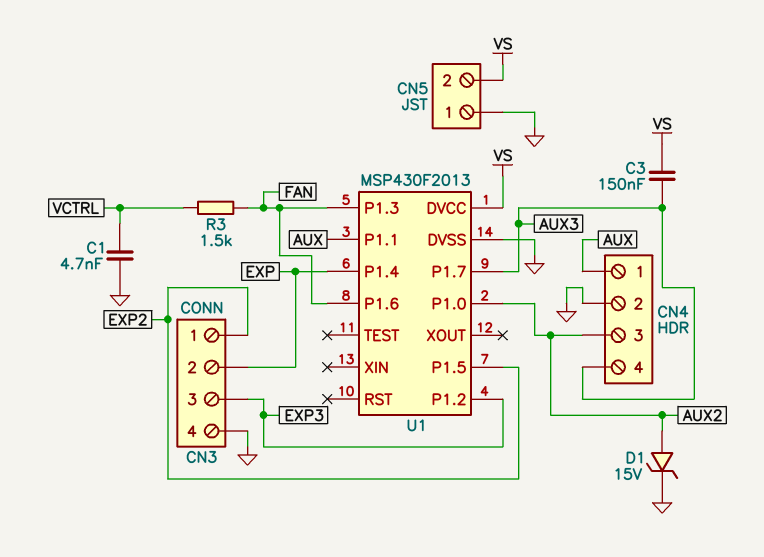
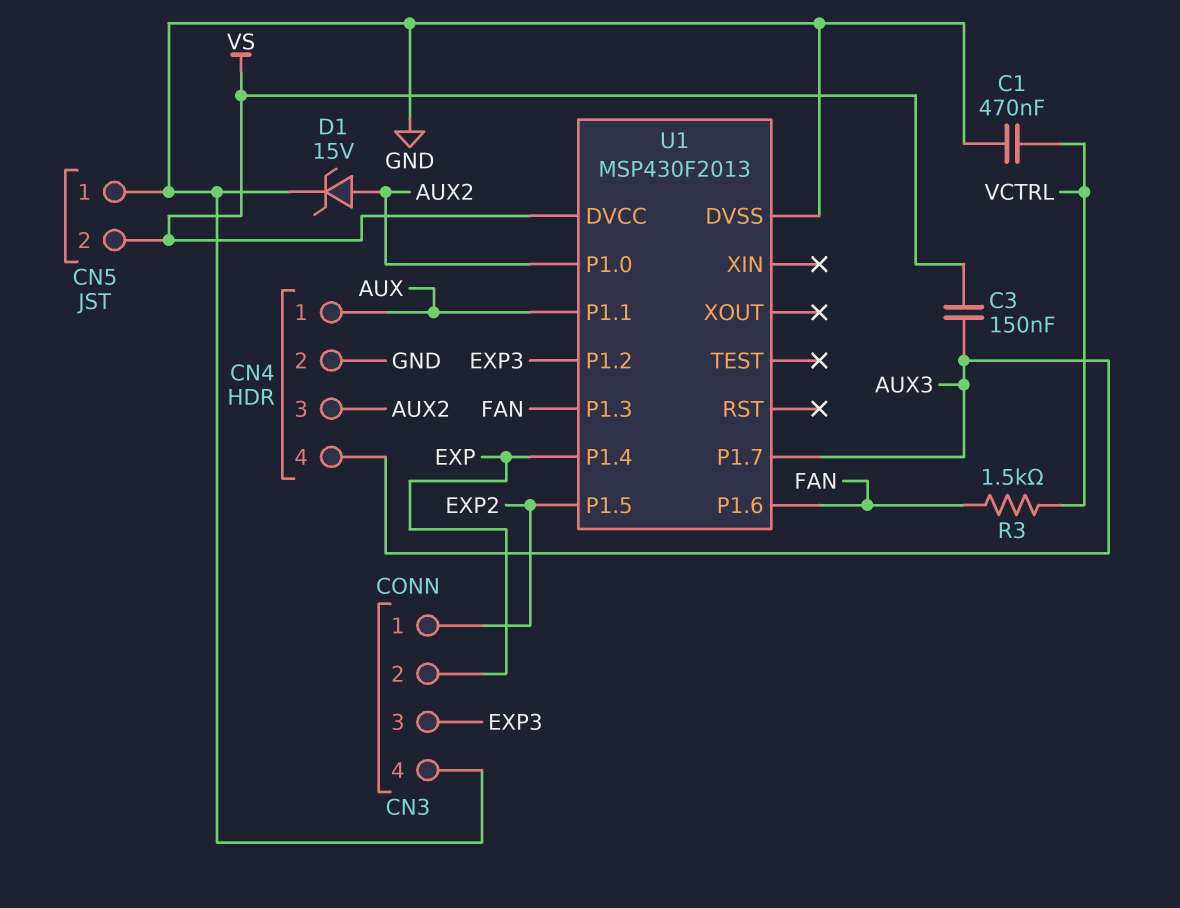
C1: 4.7nF (GND, VCTRL) -> 470nF (GND, VCTRL)

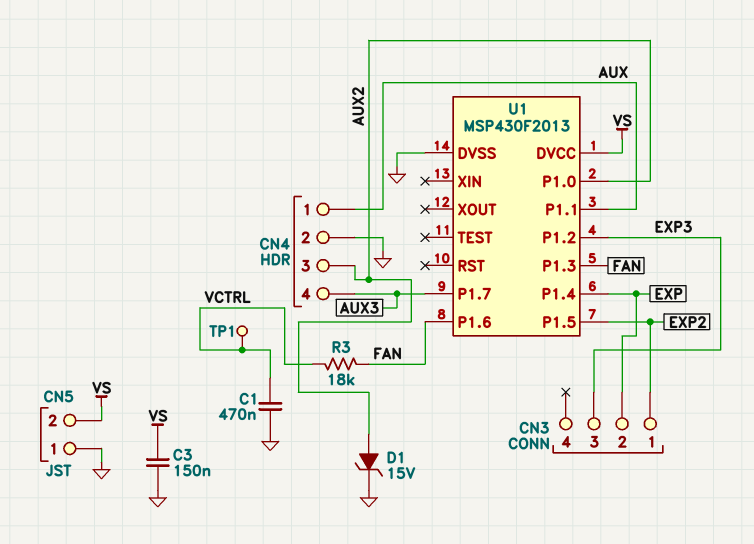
C3: 150nF (AUX3, VS) -> 150nF (GND, VS)
CN3 pin 4: GND -> none
R3: 1.5k (FAN, VCTRL) -> 18k (FAN, VCTRL)
TP1: none -> test point (VCTRL)

